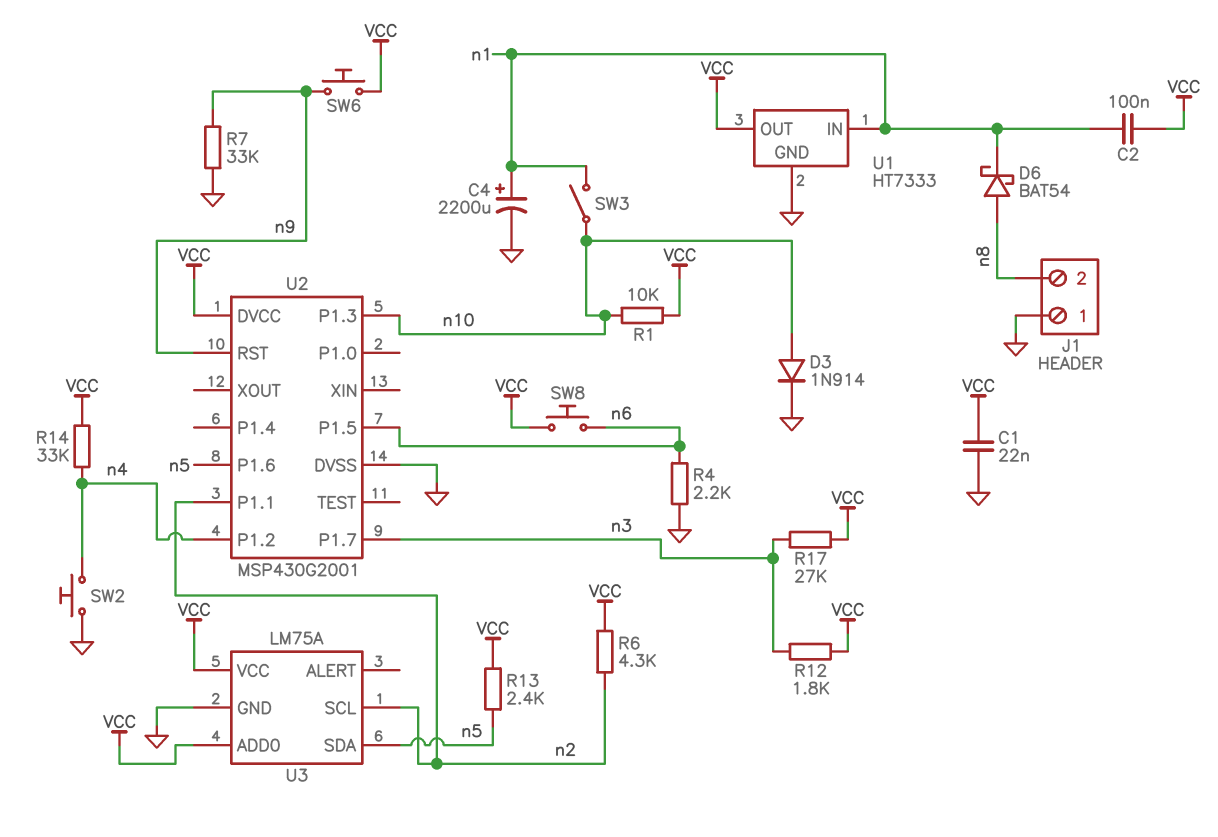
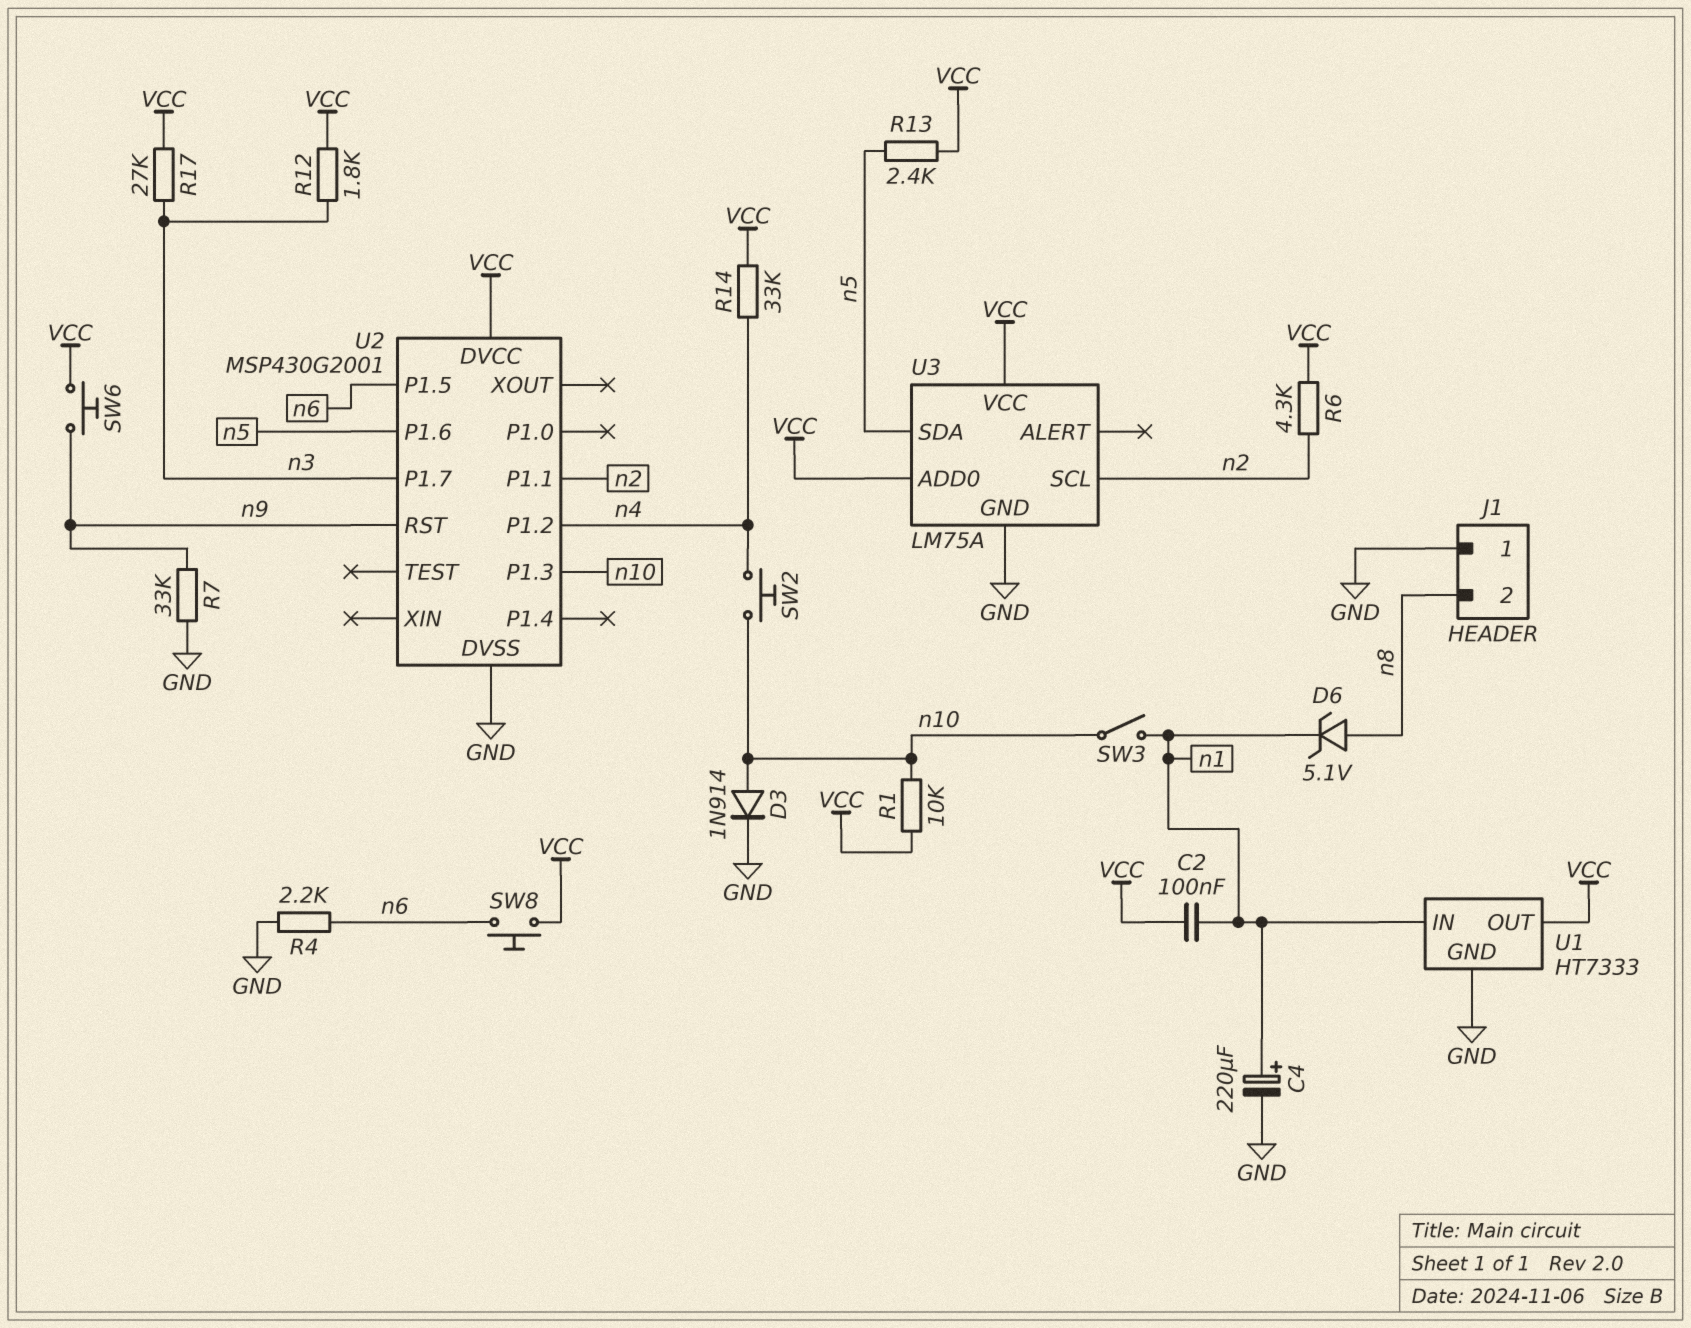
C1: 22nF (GND, VCC) -> none
C4: 2200uF (plus n1, minus GND) -> 220uF (plus n1, minus GND)
D6: schottky BAT54 (A n8, K n1) -> zener 5.1V (A n8, K n1)
SW2: button (GND, n4) -> button (n4, n10)

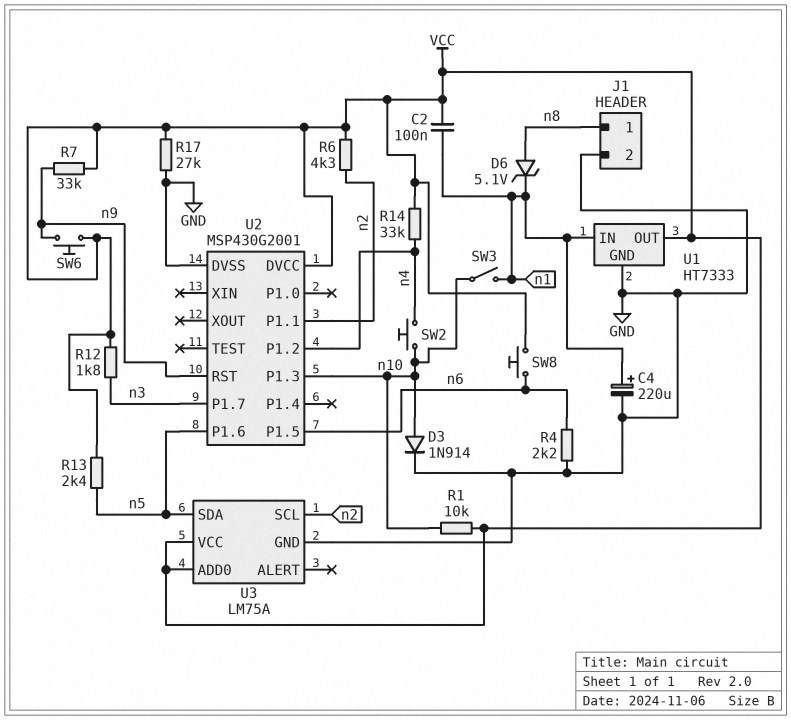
J1 pin 1: GND -> n8
J1 pin 2: n8 -> GND
R7: 33k (GND, n9) -> 33k (VCC, n9)
R17: 27k (VCC, n3) -> 27k (GND, VCC)

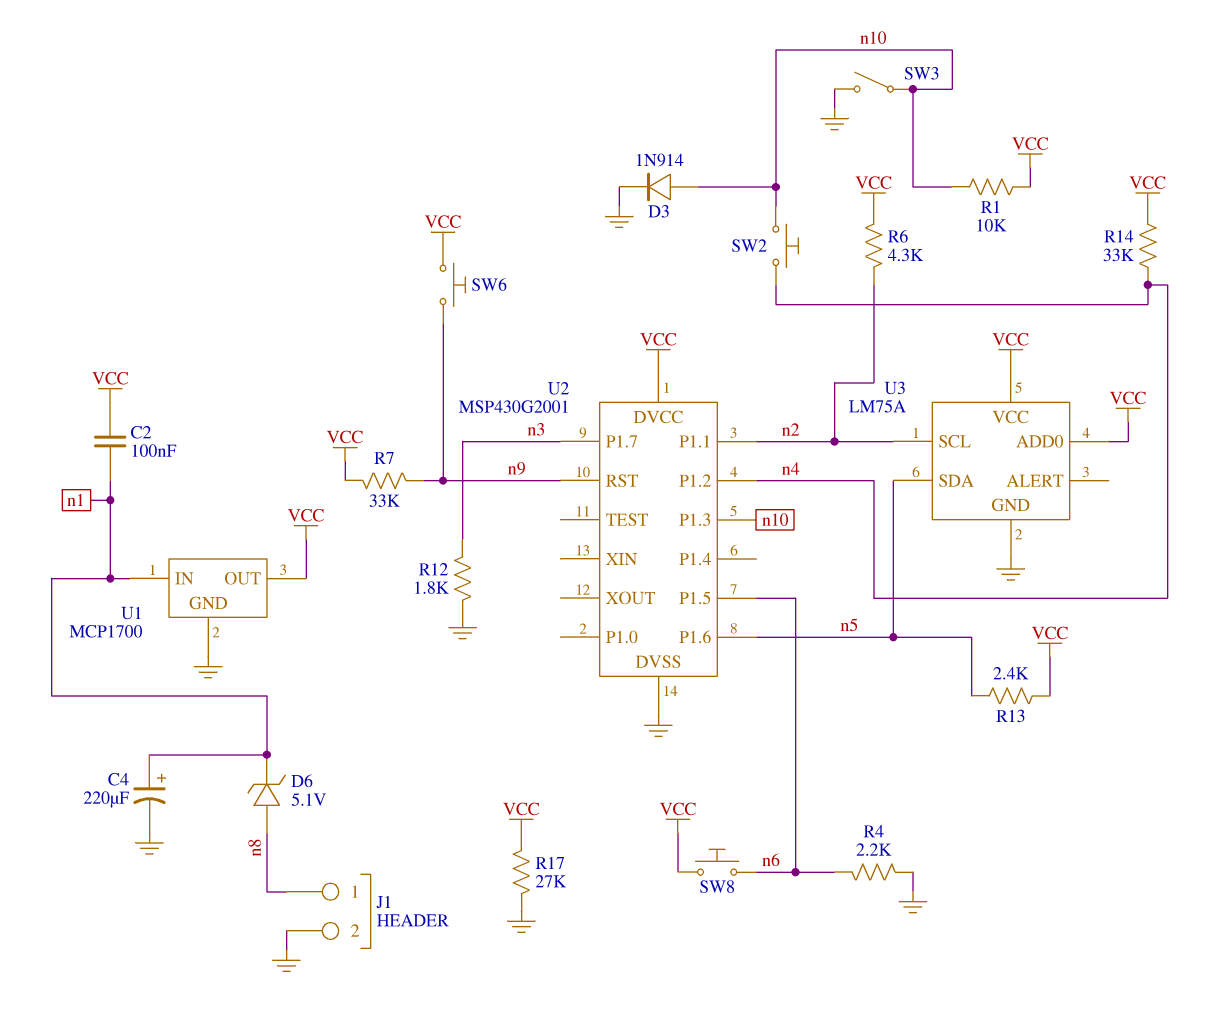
R12: 1.8k (VCC, n3) -> 1.8k (GND, n3)
SW3: switch (n1, n10) -> switch (GND, n10)
U1: HT7333 -> MCP1700

